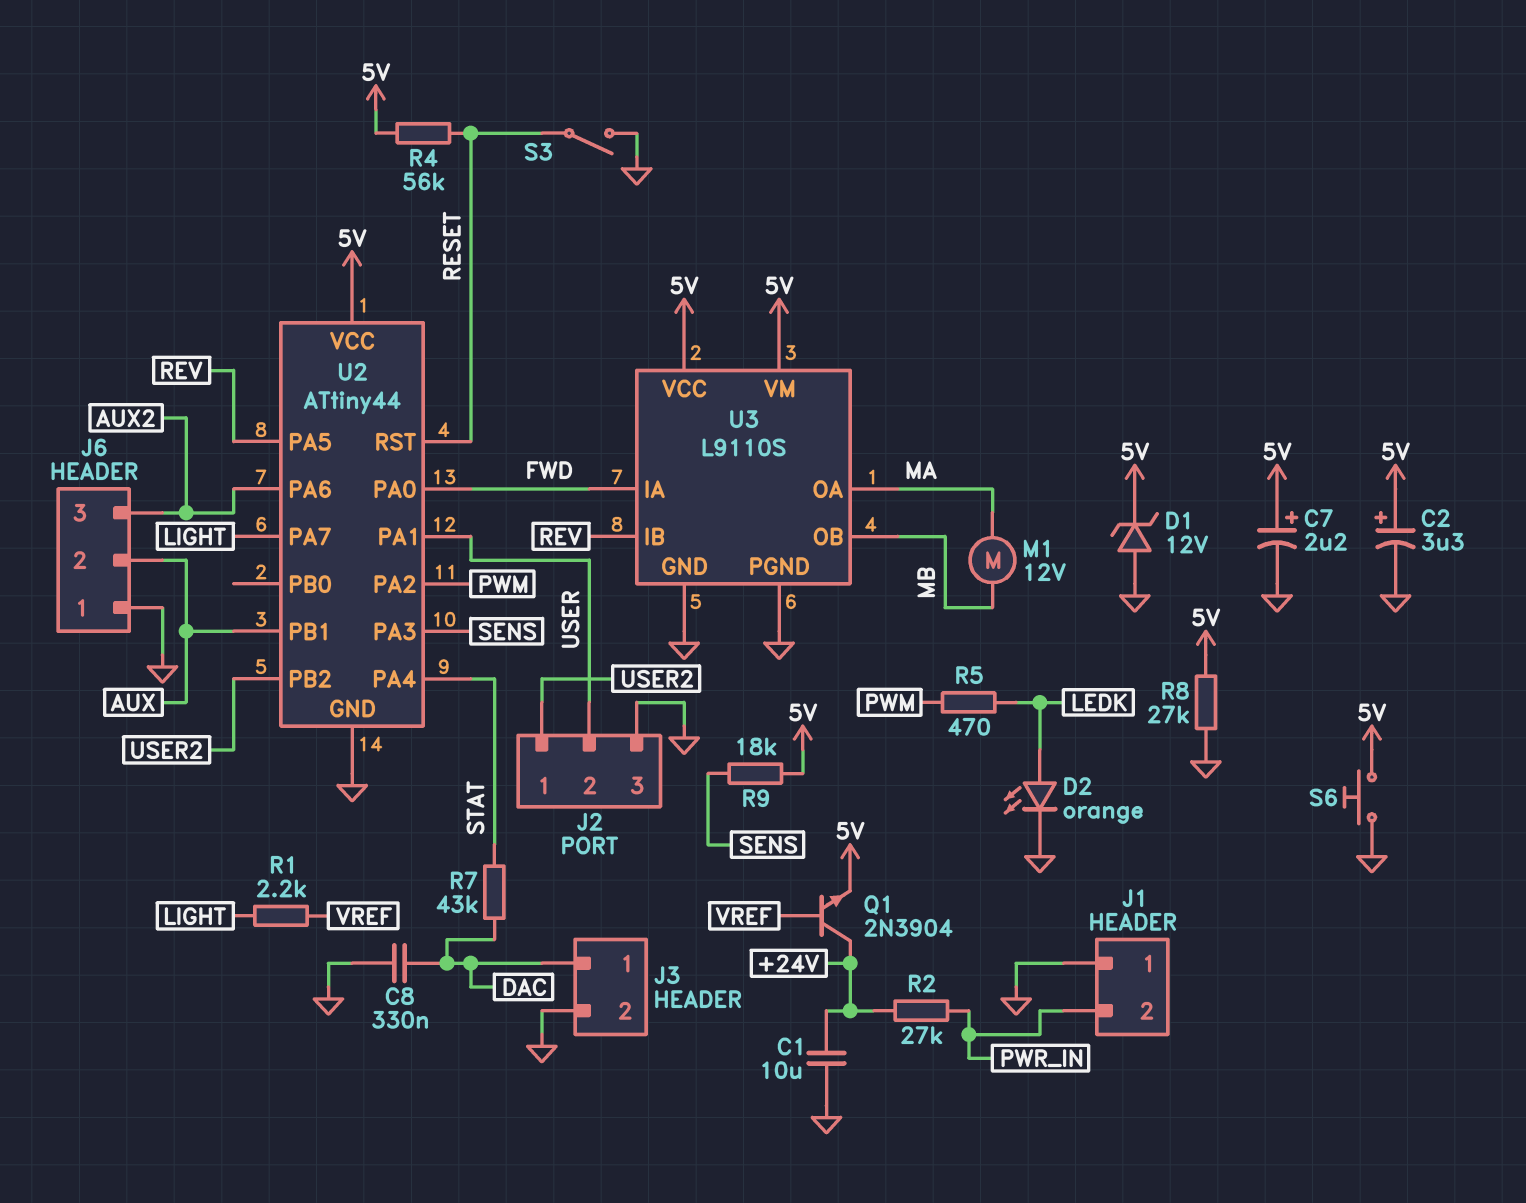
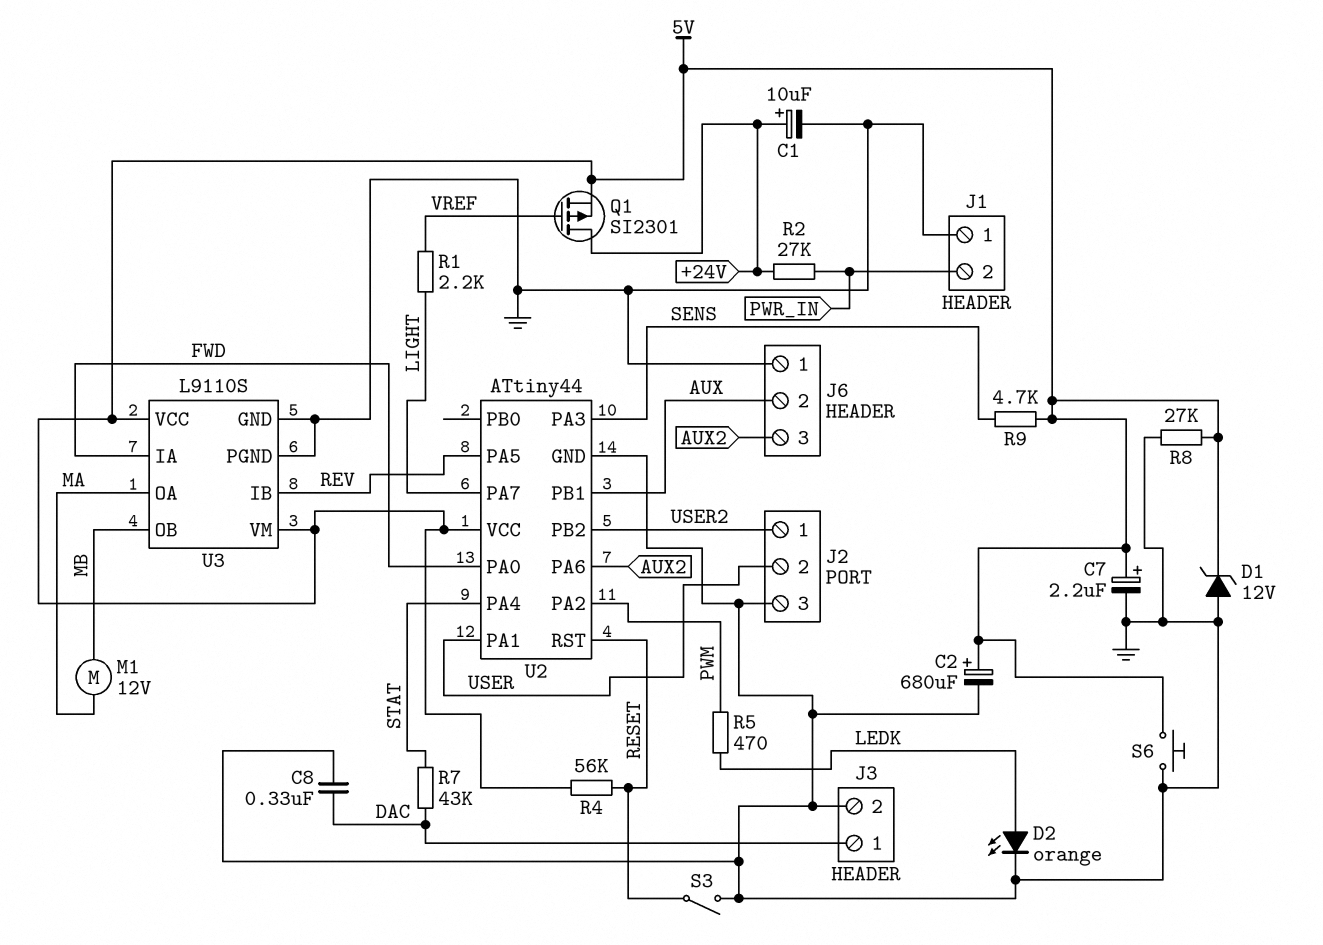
C1: 10uF (+24V, GND) -> 10uF (plus +24V, minus GND)
C2: 3.3uF (plus 5V, minus GND) -> 680uF (plus 5V, minus GND)
Q1: NPN 2N3904 (B VREF, C +24V, E 5V) -> PMOS SI2301 (G VREF, D +24V, S 5V)
R9: 18k (5V, SENS) -> 4.7k (5V, SENS)

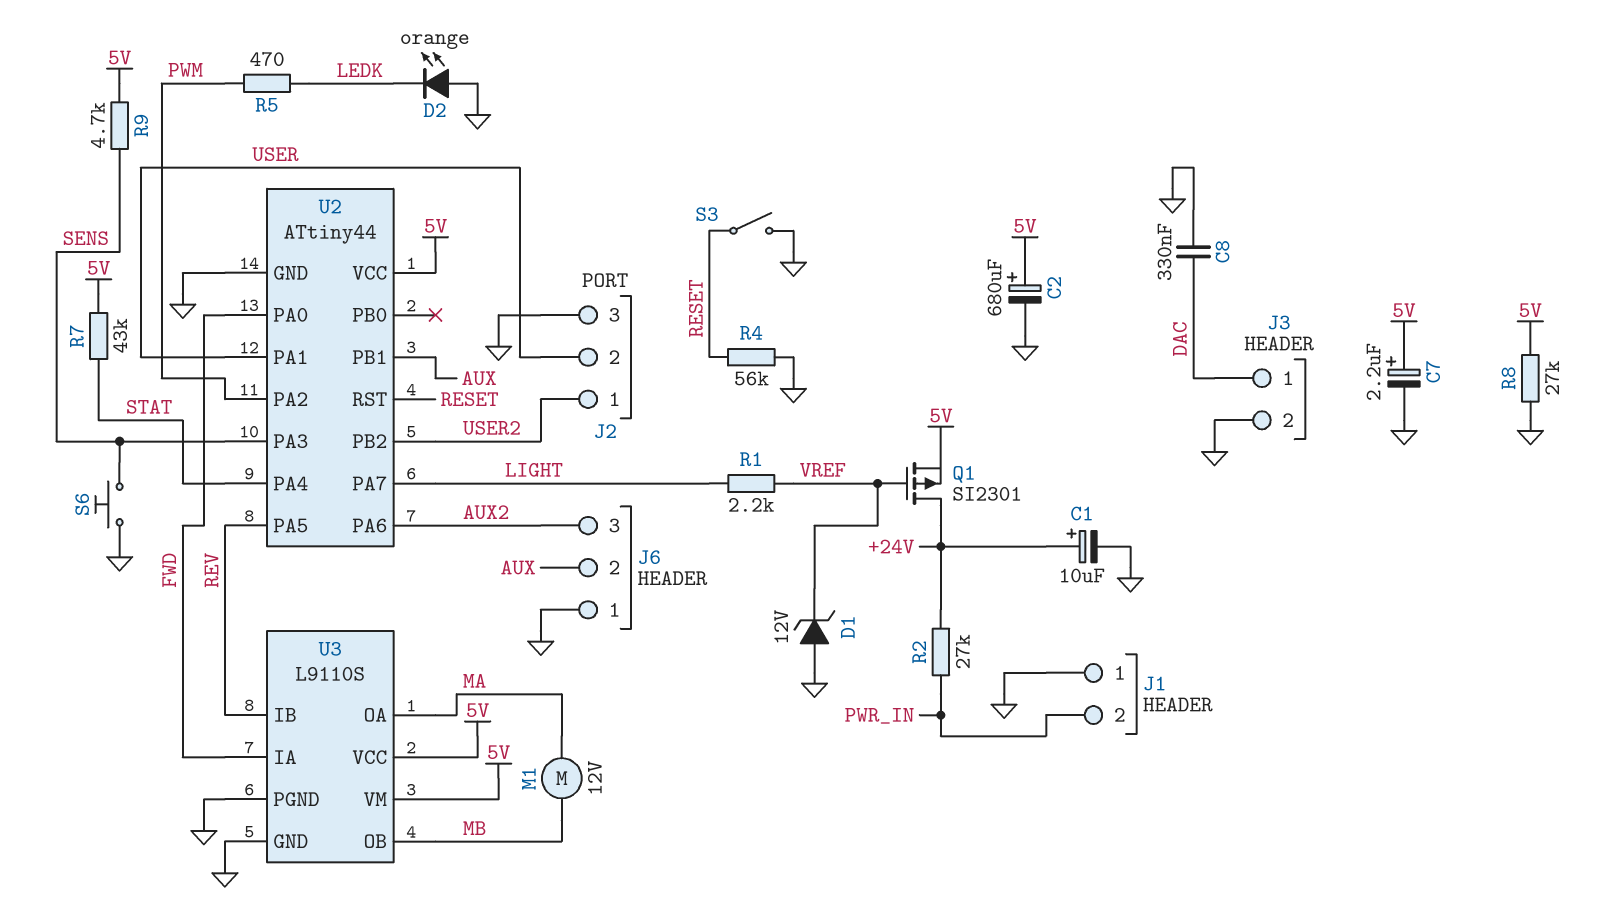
D1: zener 12V (A GND, K 5V) -> zener 12V (A GND, K VREF)
D2: LED orange (A LEDK, K GND) -> LED orange (A GND, K LEDK)
R4: 56k (5V, RESET) -> 56k (GND, RESET)
R7: 43k (DAC, STAT) -> 43k (5V, STAT)
S6: button (5V, GND) -> button (GND, SENS)

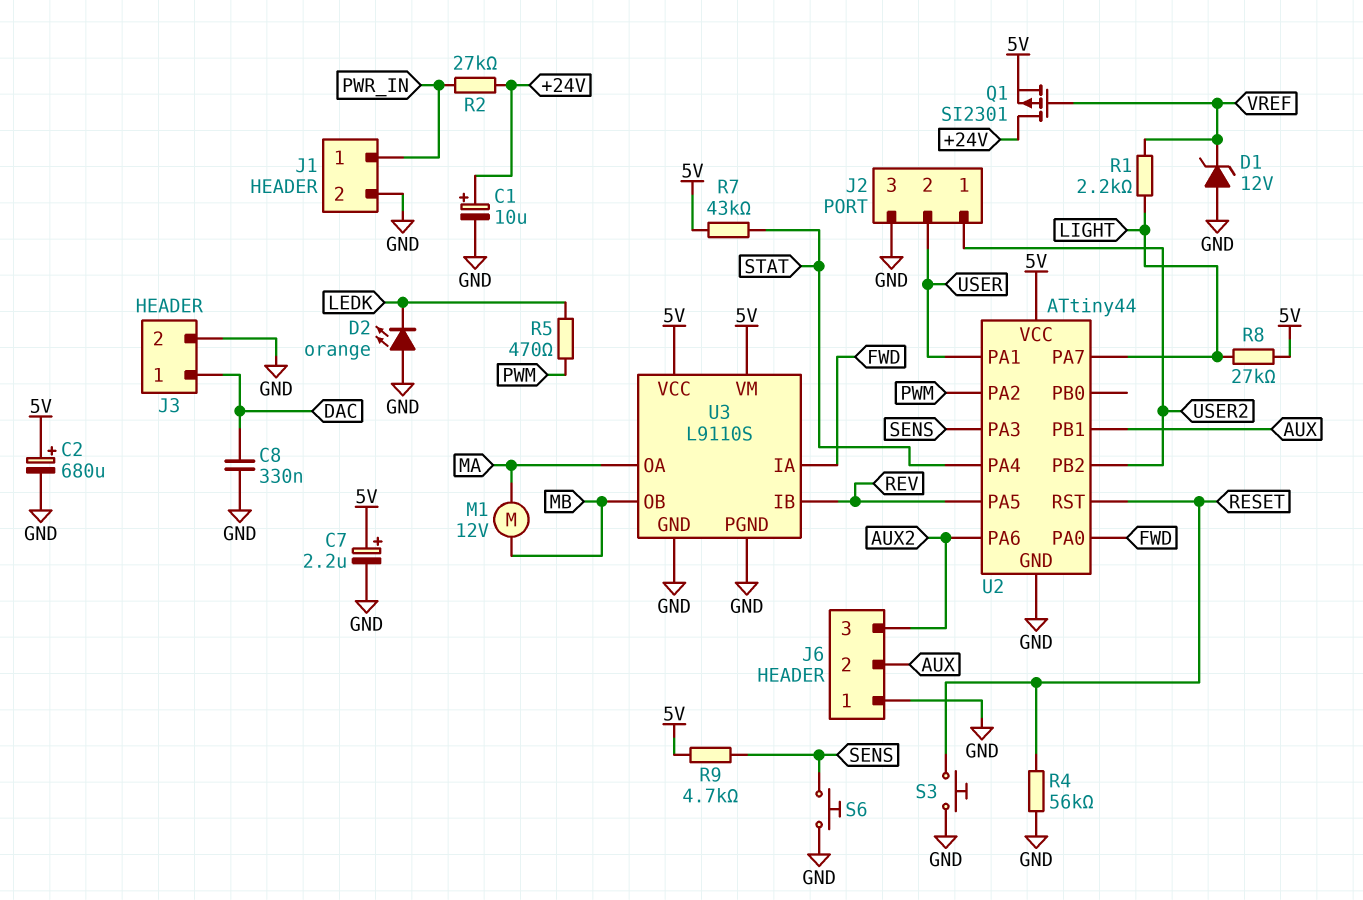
J1 pin 1: GND -> PWR_IN
J1 pin 2: PWR_IN -> GND
R8: 27k (5V, GND) -> 27k (5V, LIGHT)
S3: switch (GND, RESET) -> button (GND, RESET)

